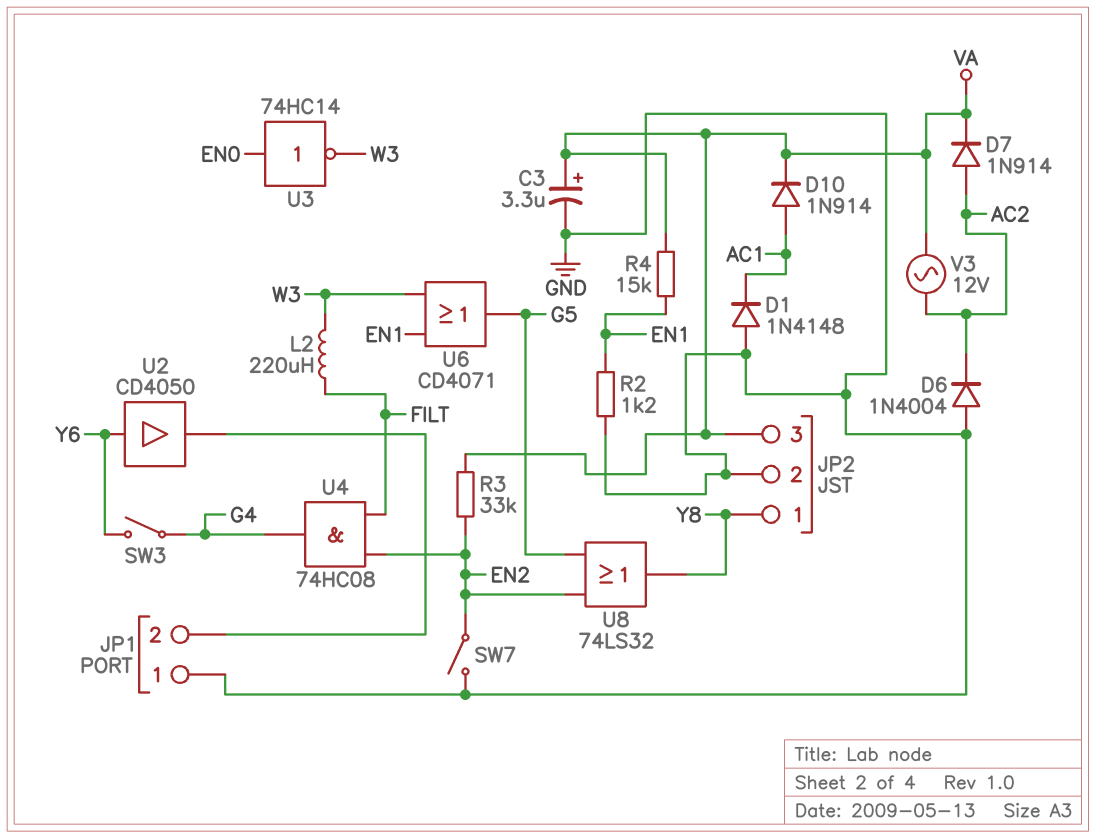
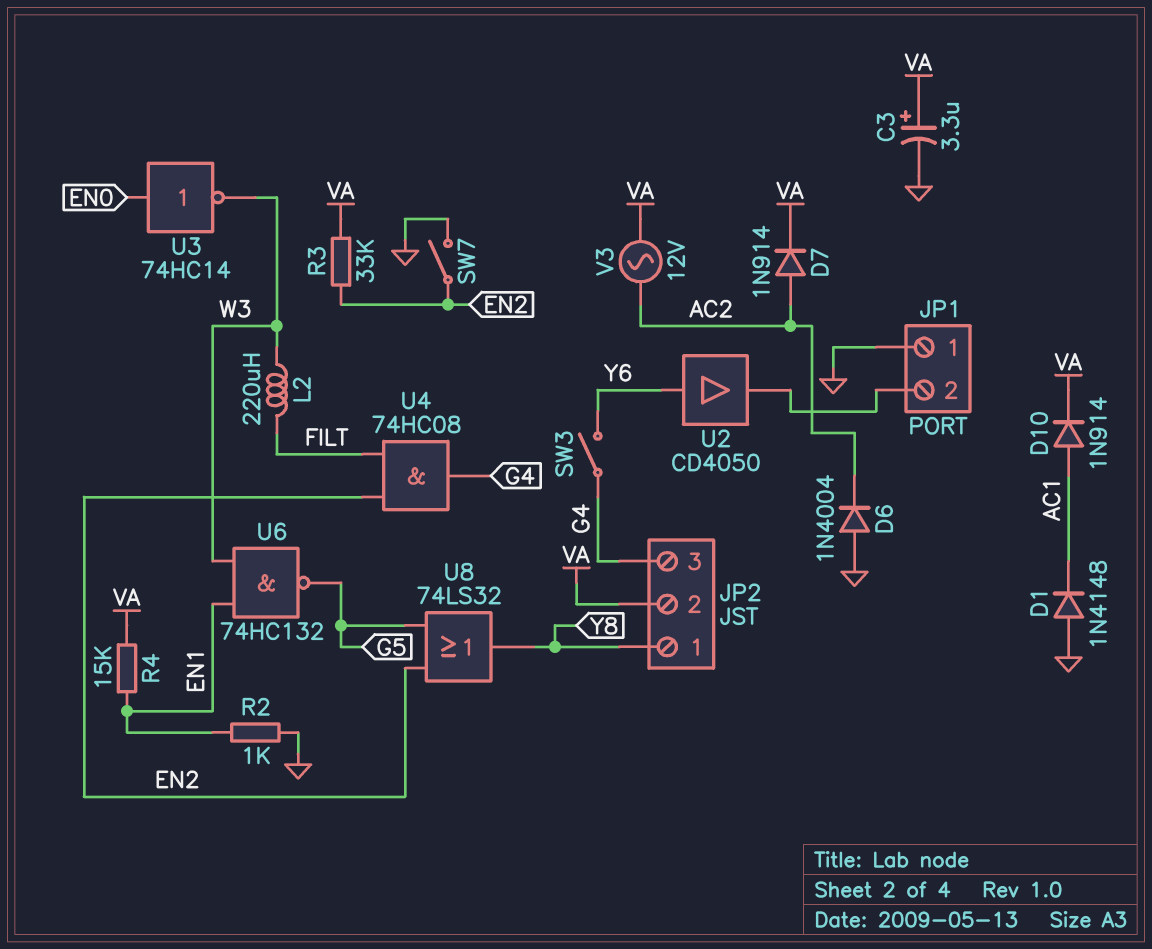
JP2 pin 2: GND -> VA
JP2 pin 3: VA -> G4
R2: 1.2k (EN1, GND) -> 1k (EN1, GND)
U6: OR CD4071 (in EN1, in W3, out G5) -> NAND 74HC132 (in EN1, in W3, out G5)

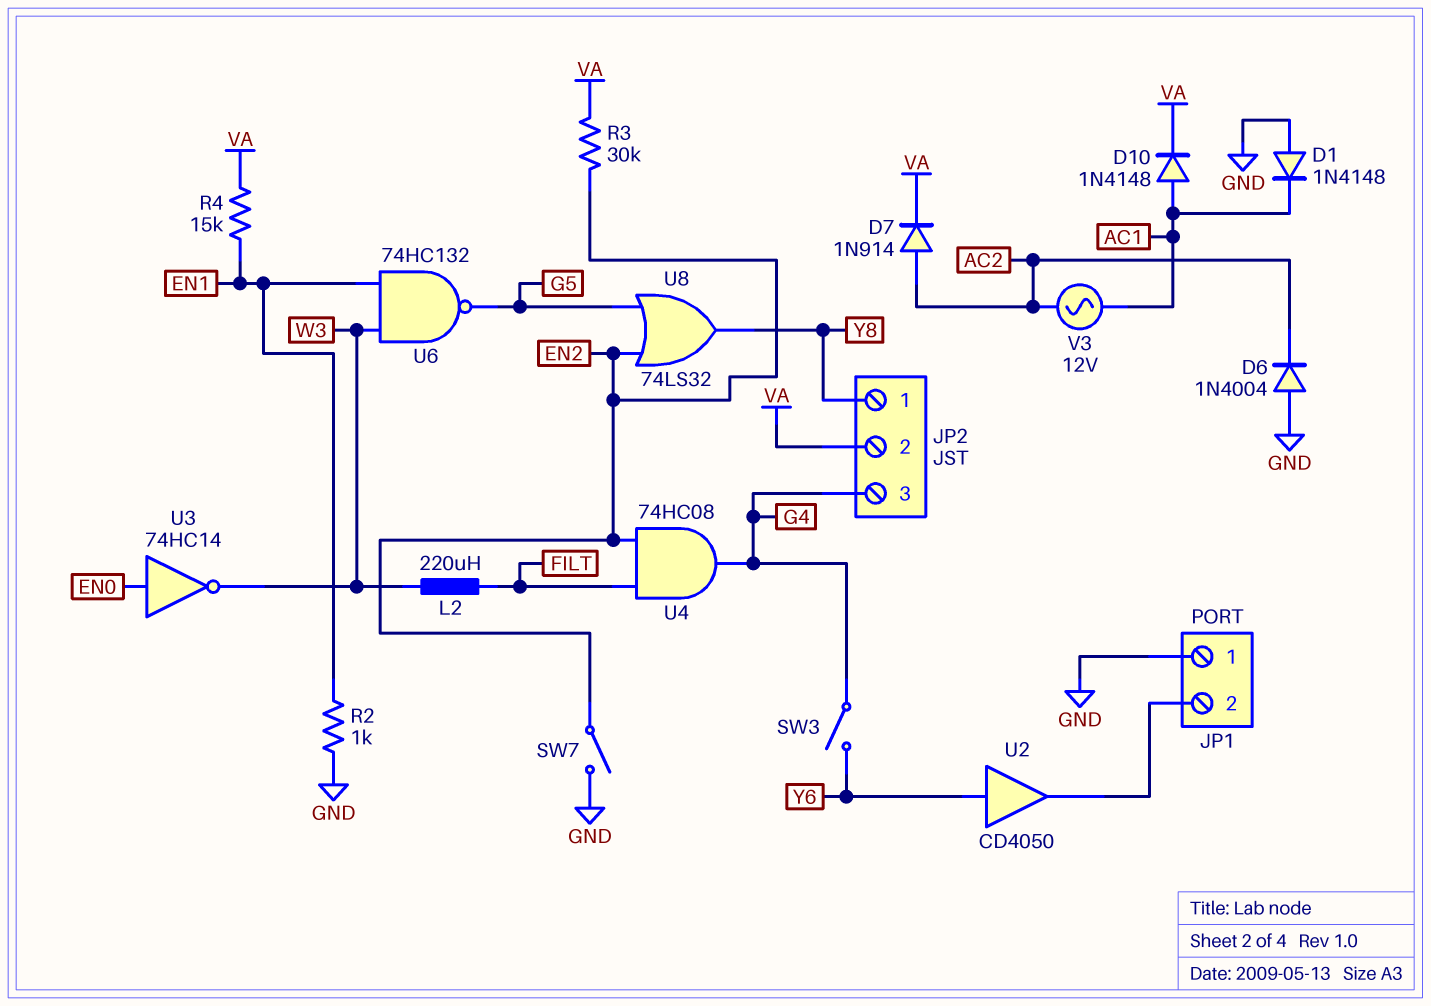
C3: 3.3uF (plus VA, minus GND) -> none
D10: diode 1N914 (A AC1, K VA) -> diode 1N4148 (A AC1, K VA)
R3: 33k (EN2, VA) -> 30k (EN2, VA)
V3: AC 12V (AC2, VA) -> AC 12V (AC1, AC2)

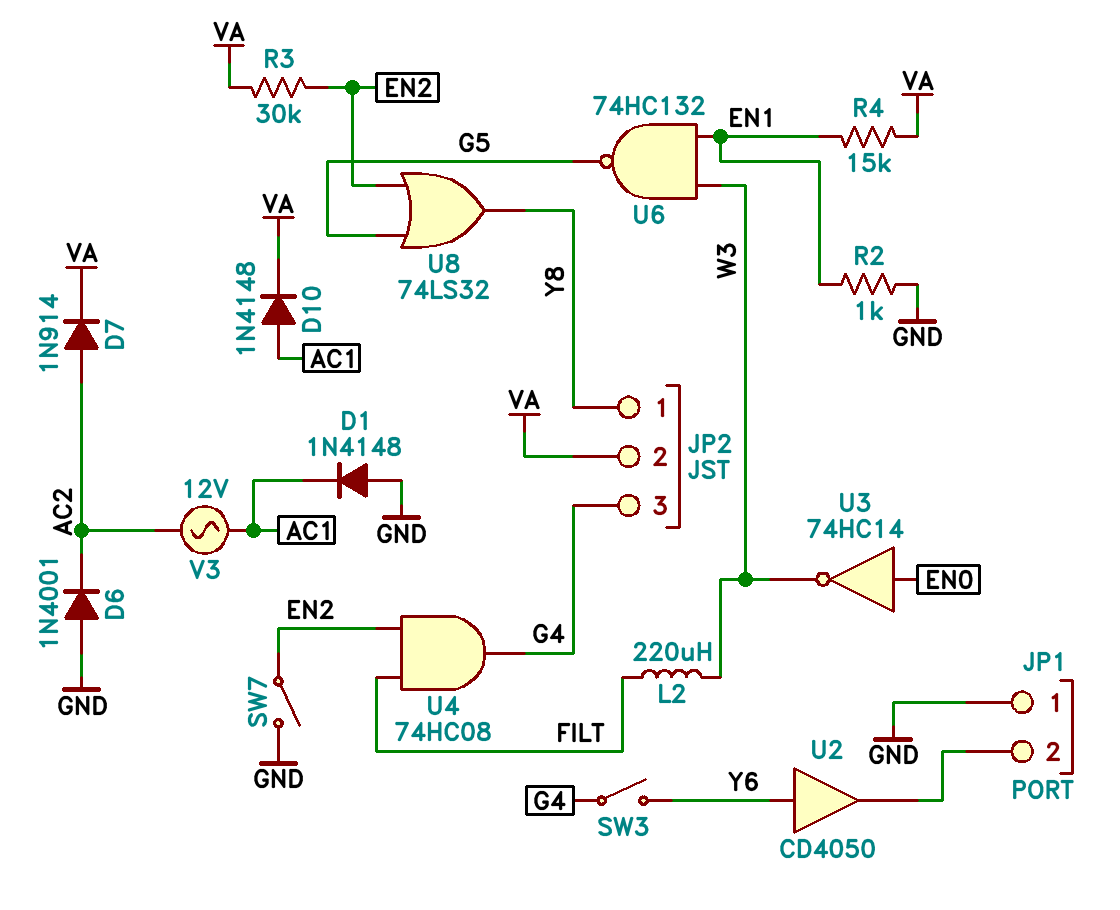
D6: diode 1N4004 (A GND, K AC2) -> diode 1N4001 (A GND, K AC2)

